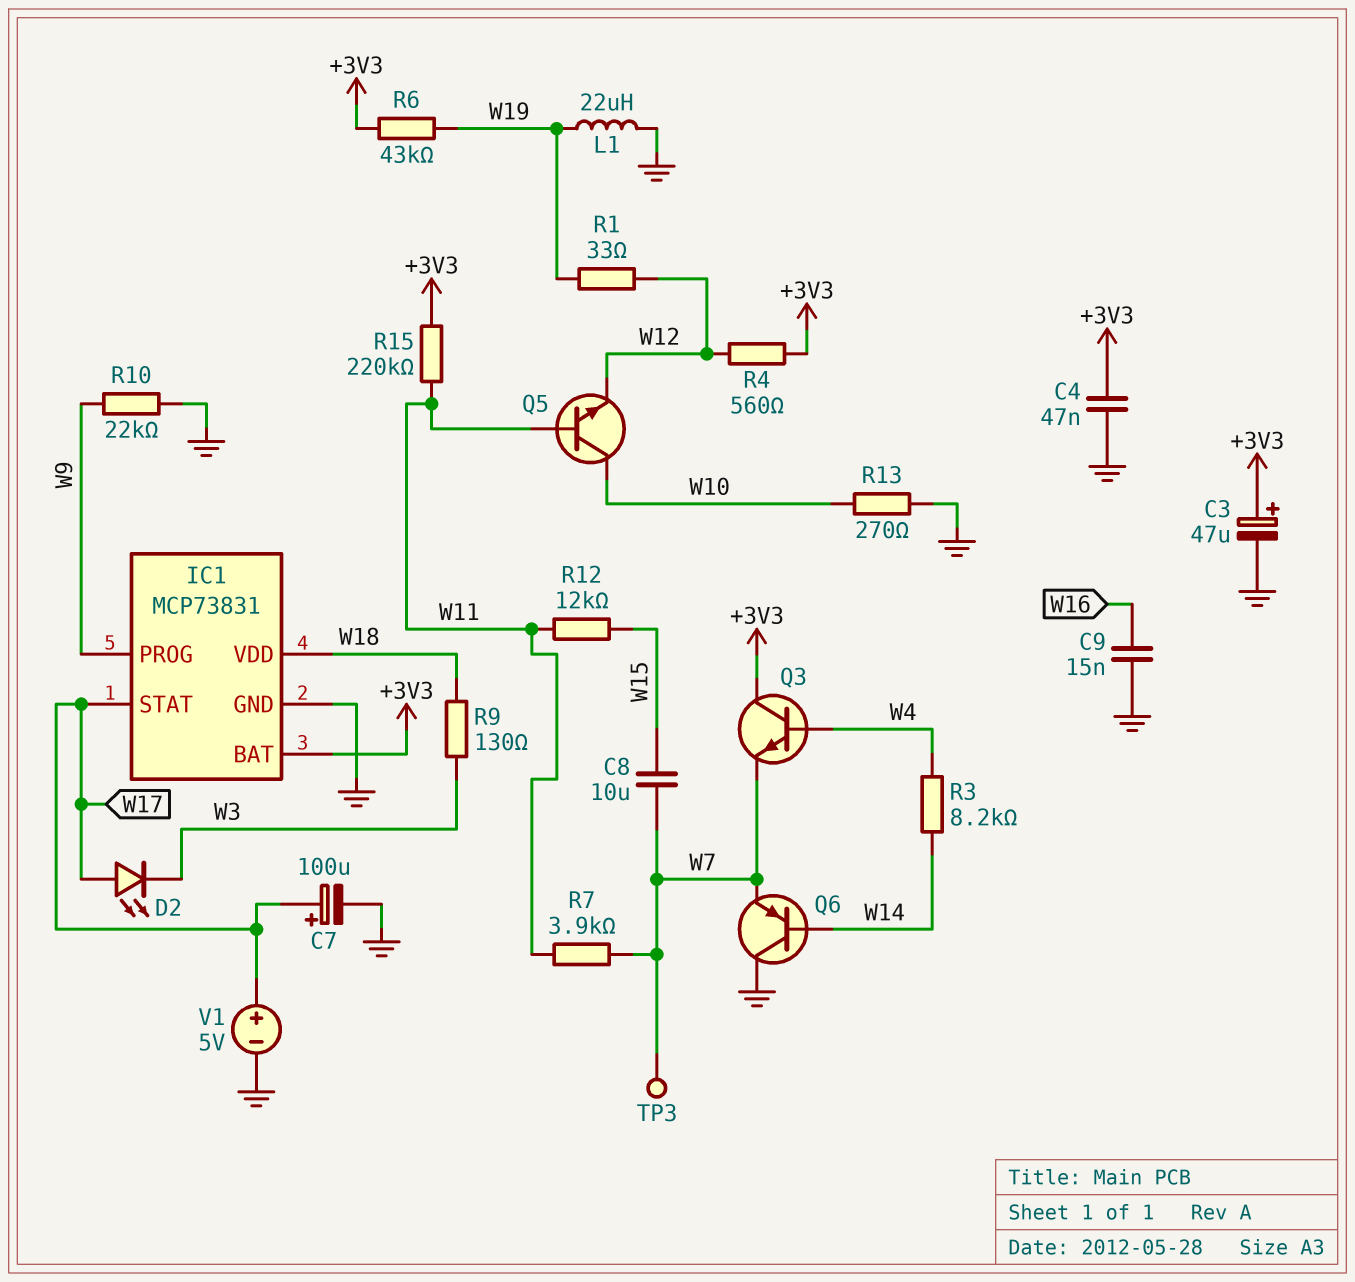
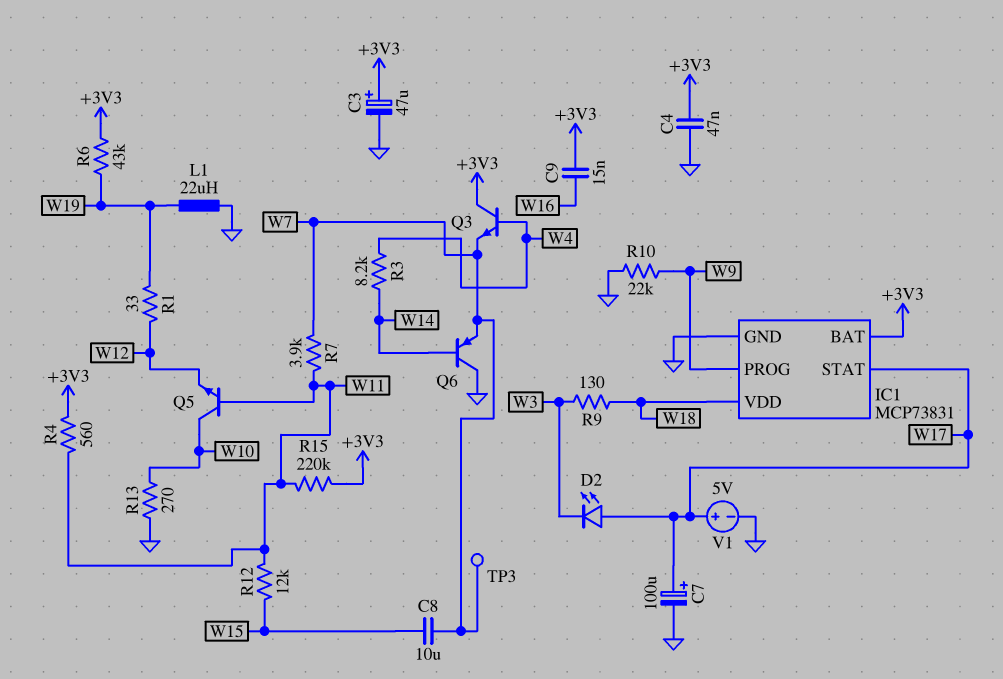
C9: 15nF (GND, W16) -> 15nF (+3V3, W16)
R4: 560 (+3V3, W12) -> 560 (+3V3, W11)

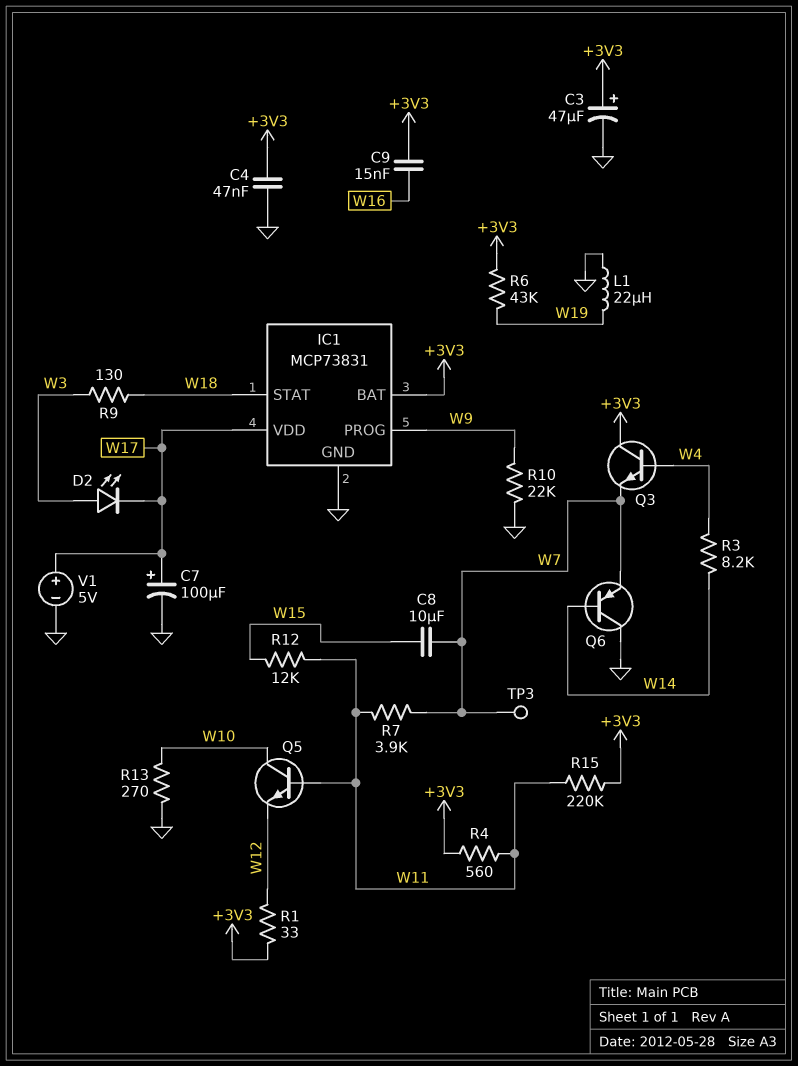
D2: LED (A W17, K W3) -> LED (A W3, K W17)
IC1 pin STAT: W17 -> W18
IC1 pin VDD: W18 -> W17
R1: 33 (W12, W19) -> 33 (+3V3, W12)

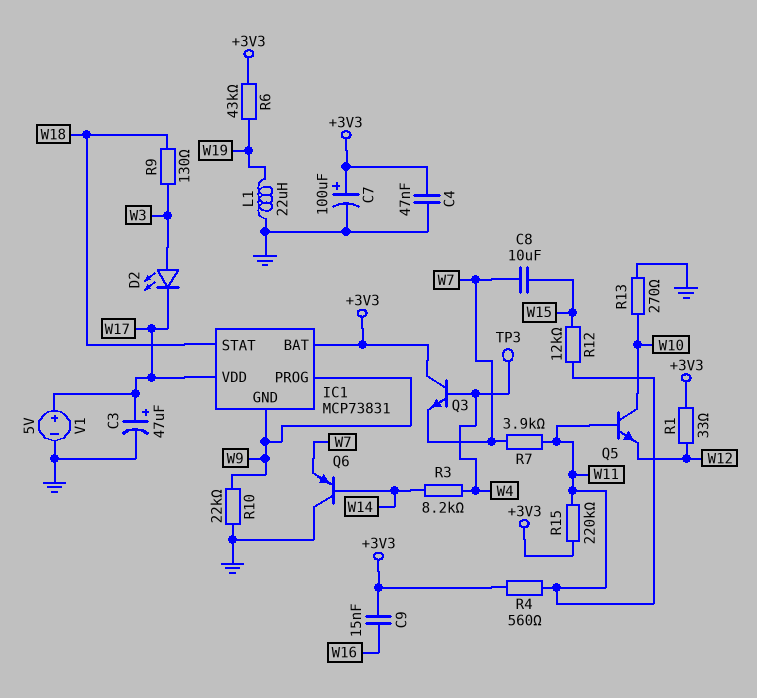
C3: 47uF (plus +3V3, minus GND) -> 47uF (plus W17, minus GND)
C7: 100uF (plus W17, minus GND) -> 100uF (plus +3V3, minus GND)
IC1 pin GND: GND -> W9
TP3: test point (W7) -> test point (W4)

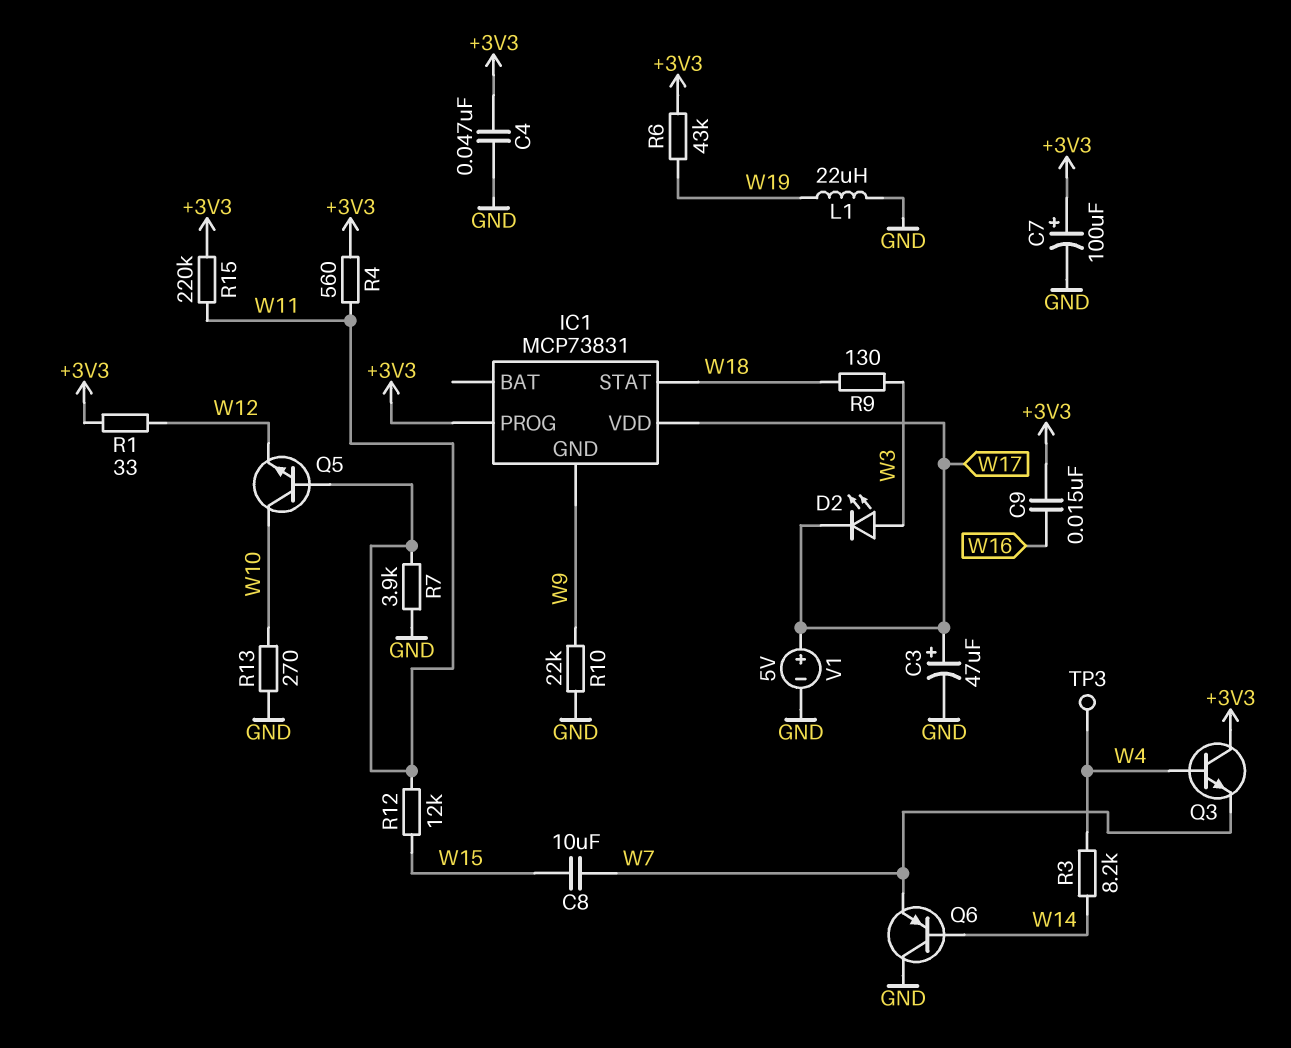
IC1 pin BAT: +3V3 -> none
IC1 pin PROG: W9 -> +3V3
R7: 3.9k (W7, W11) -> 3.9k (GND, W11)

